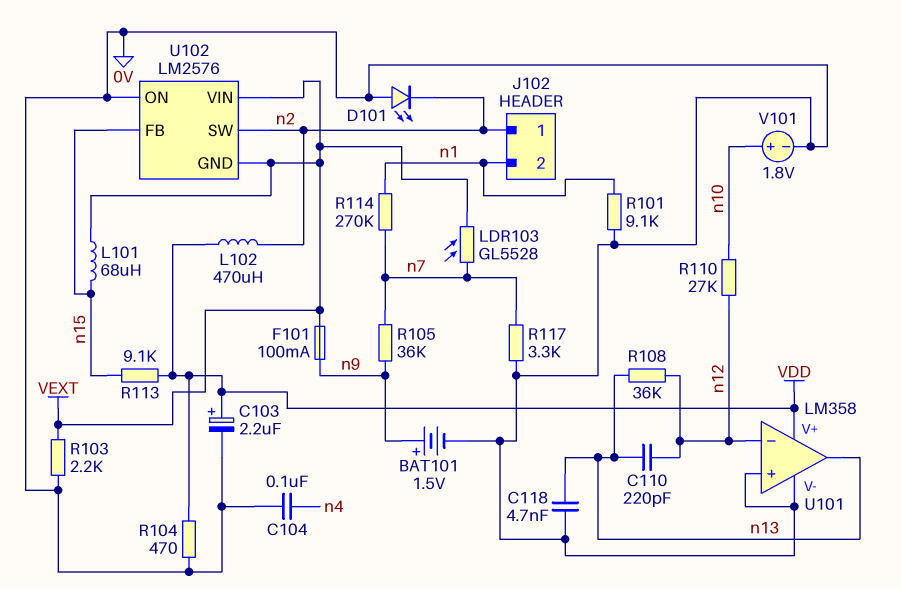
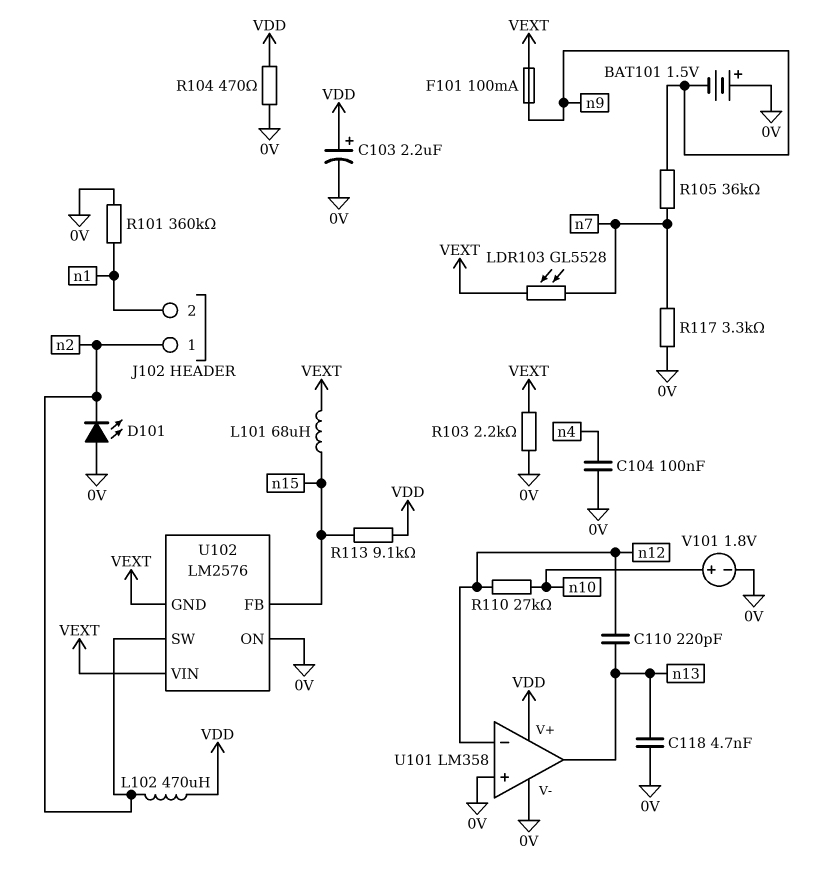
BAT101: 1.5V (plus n9, minus 0V) -> 1.5V (plus 0V, minus n9)
R101: 9.1k (0V, n1) -> 360k (0V, n1)
R108: 36k (n12, n13) -> none
R114: 270k (n1, n7) -> none

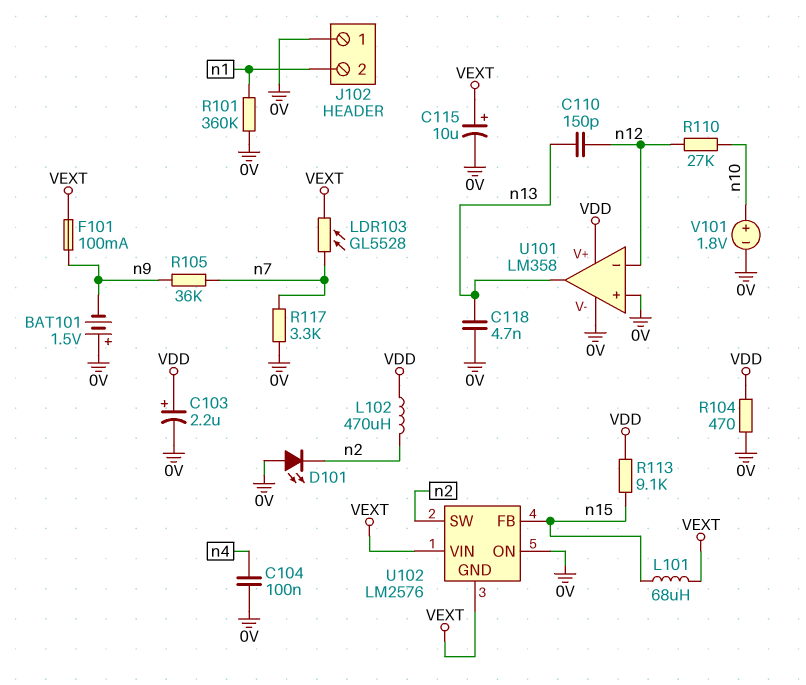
C110: 220pF (n12, n13) -> 150pF (n12, n13)
C115: none -> 10uF (plus VEXT, minus 0V)
J102 pin 1: n2 -> 0V
R103: 2.2k (0V, VEXT) -> none

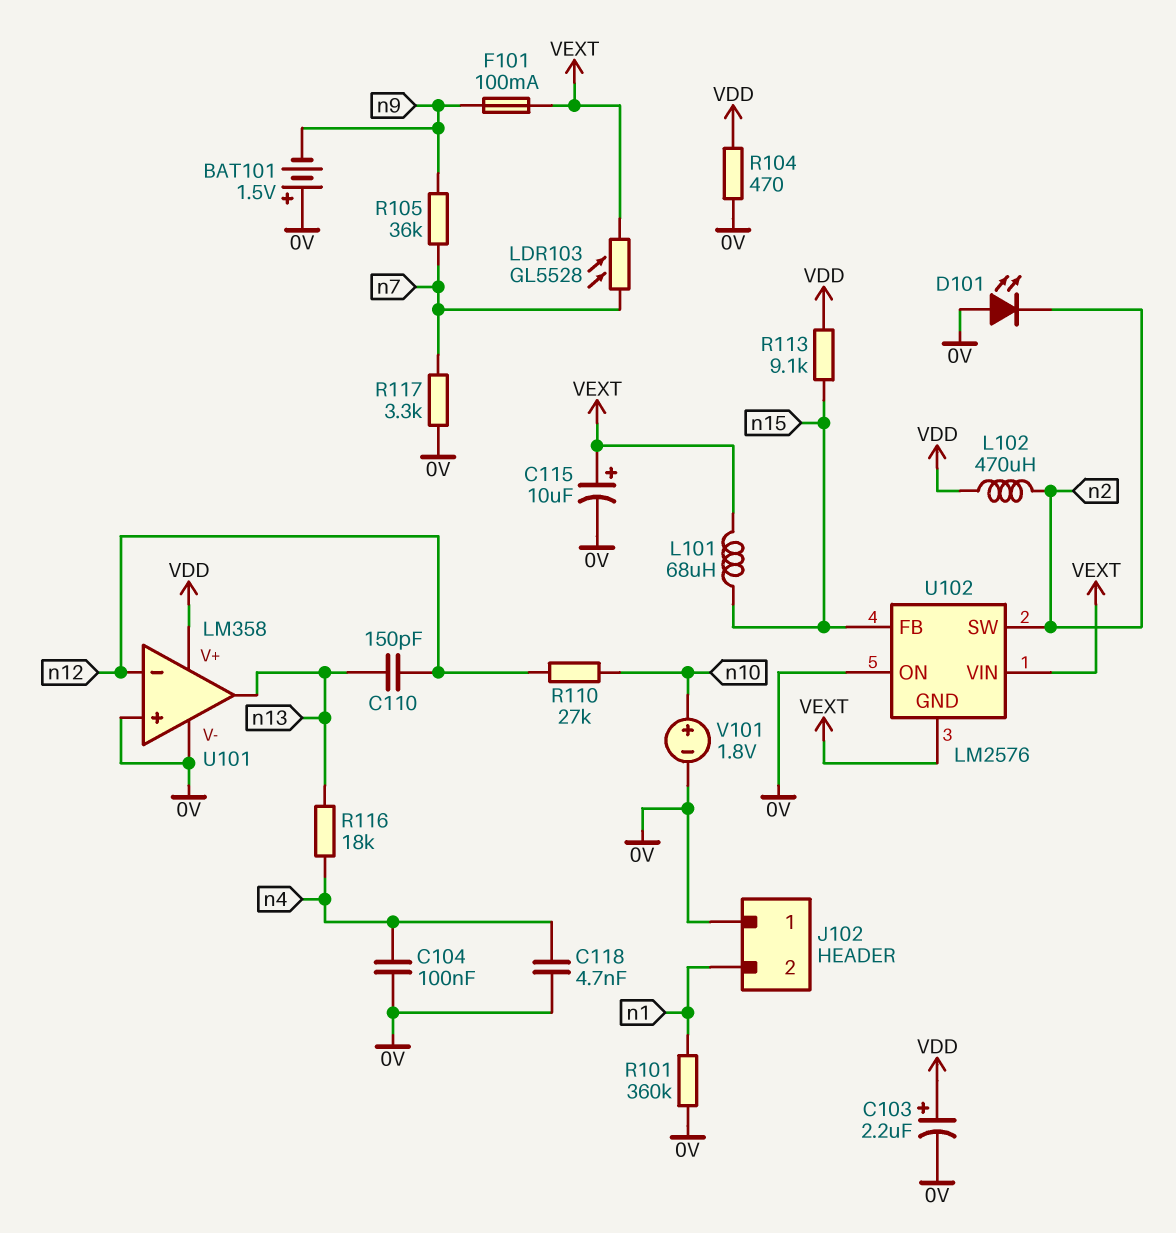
C118: 4.7nF (0V, n13) -> 4.7nF (0V, n4)
R116: none -> 18k (n4, n13)

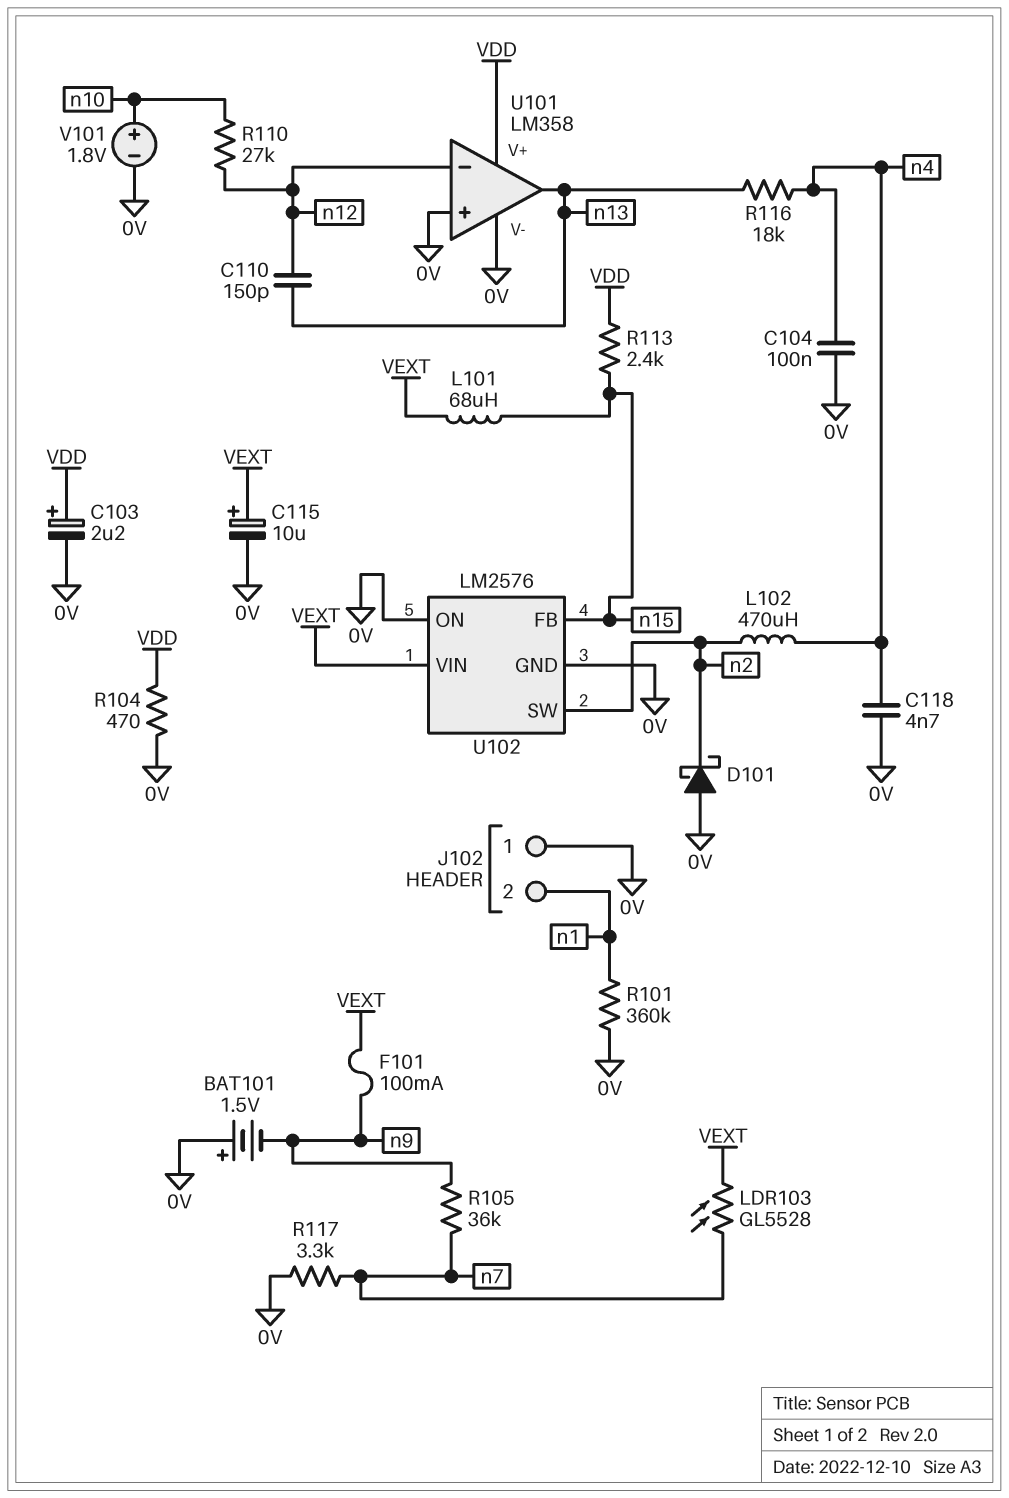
D101: LED (A 0V, K n2) -> schottky (A 0V, K n2)
L102: 470uH (VDD, n2) -> 470uH (n2, n4)
R113: 9.1k (VDD, n15) -> 2.4k (VDD, n15)
U102 pin GND: VEXT -> 0V

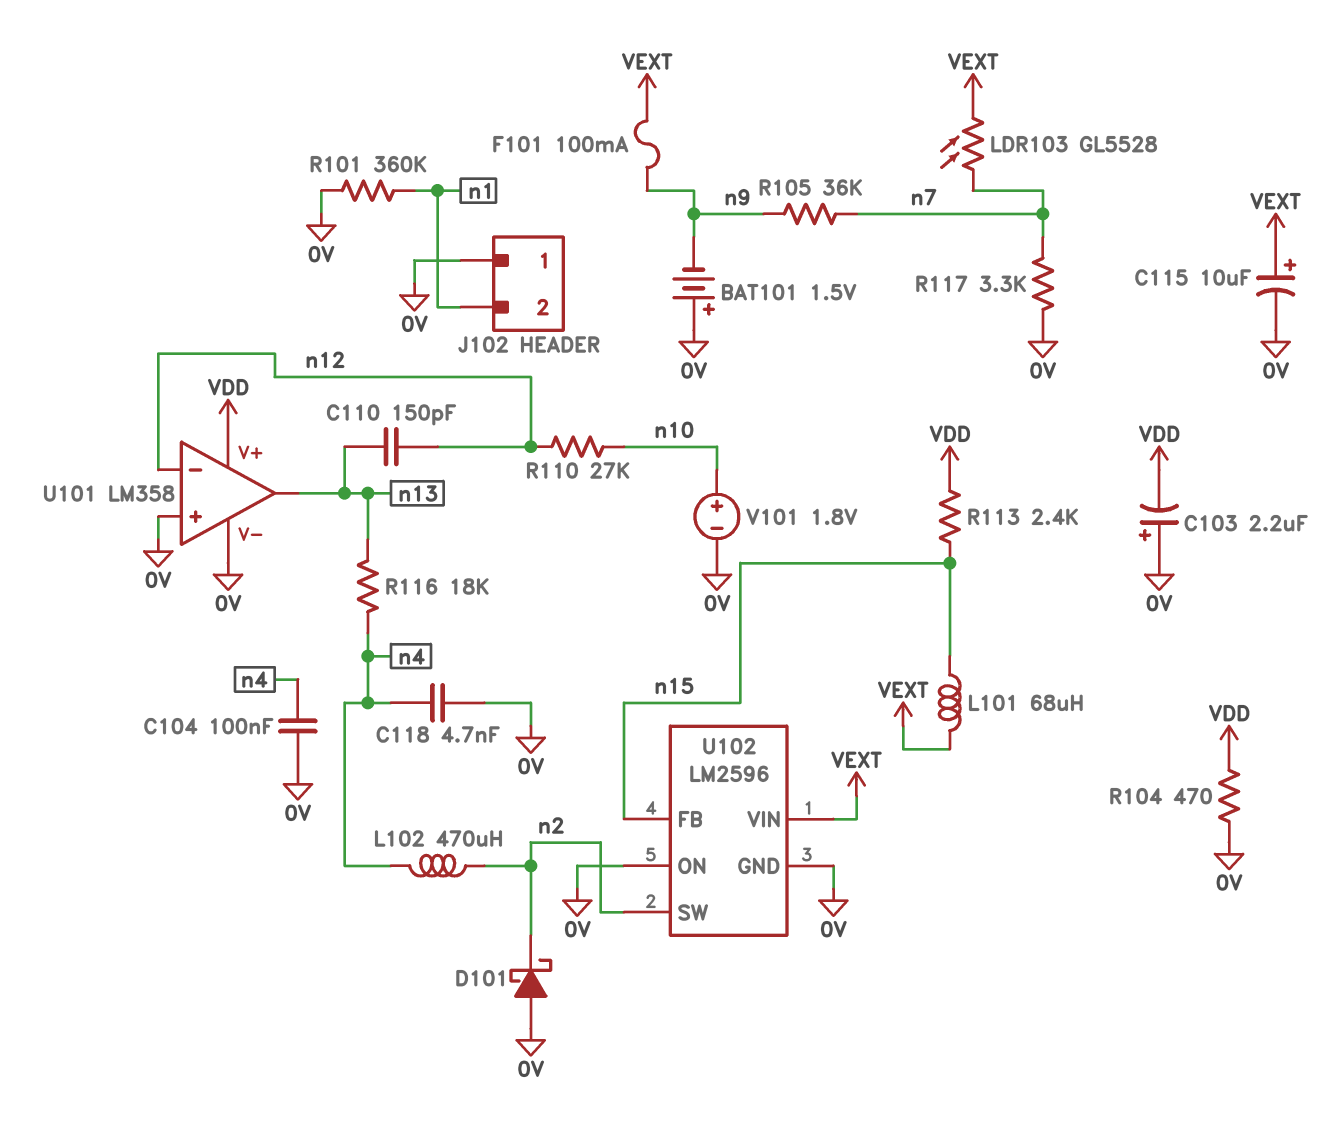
C103: 2.2uF (plus VDD, minus 0V) -> 2.2uF (plus 0V, minus VDD)
U102: LM2576 -> LM2596

